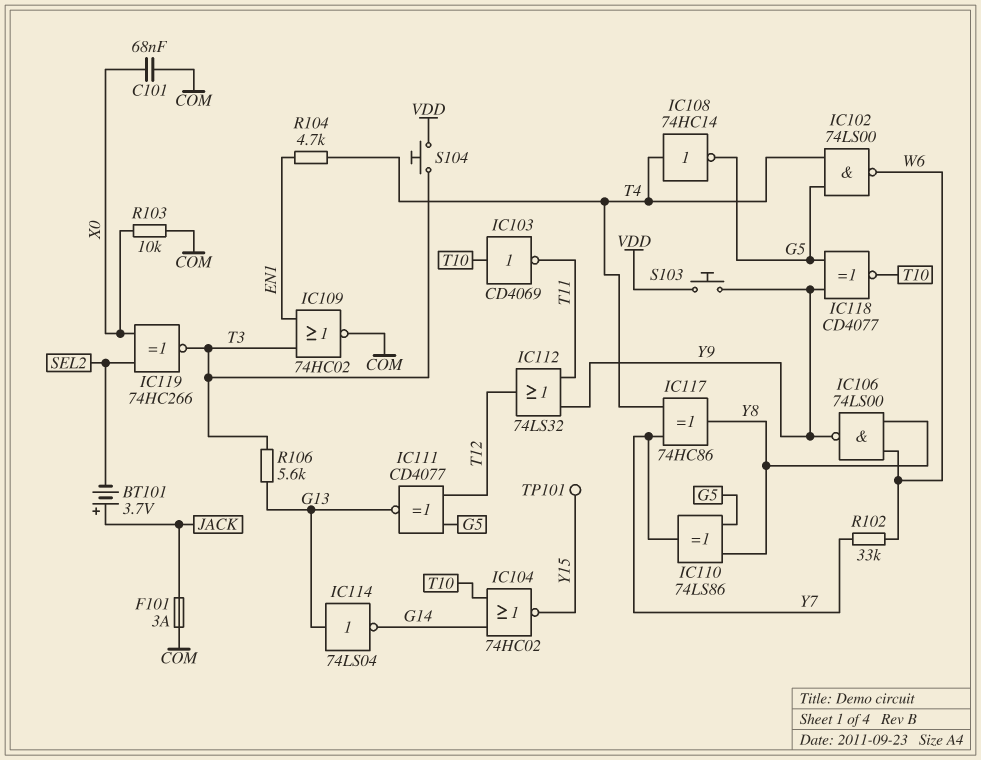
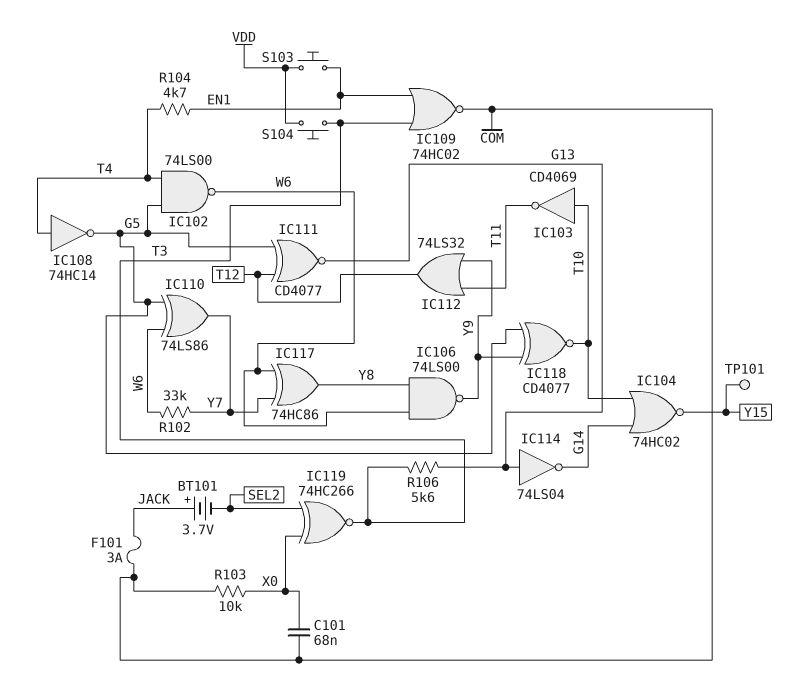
IC110: XOR 74LS86 (in G5, in Y8, out Y7) -> XOR 74LS86 (in G5, in W6, out Y7)
IC117: XOR 74HC86 (in T4, in Y7, out Y8) -> XOR 74HC86 (in W6, in Y7, out Y8)
S103: button (VDD, Y9) -> button (EN1, VDD)

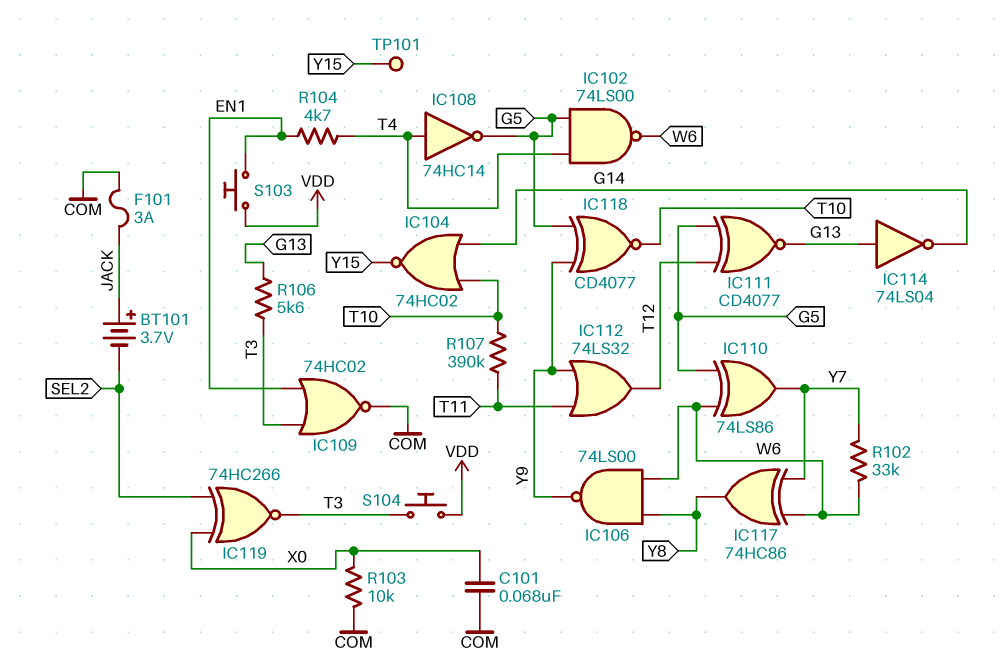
IC103: NOT CD4069 (in T10, out T11) -> none
R107: none -> 390k (T10, T11)

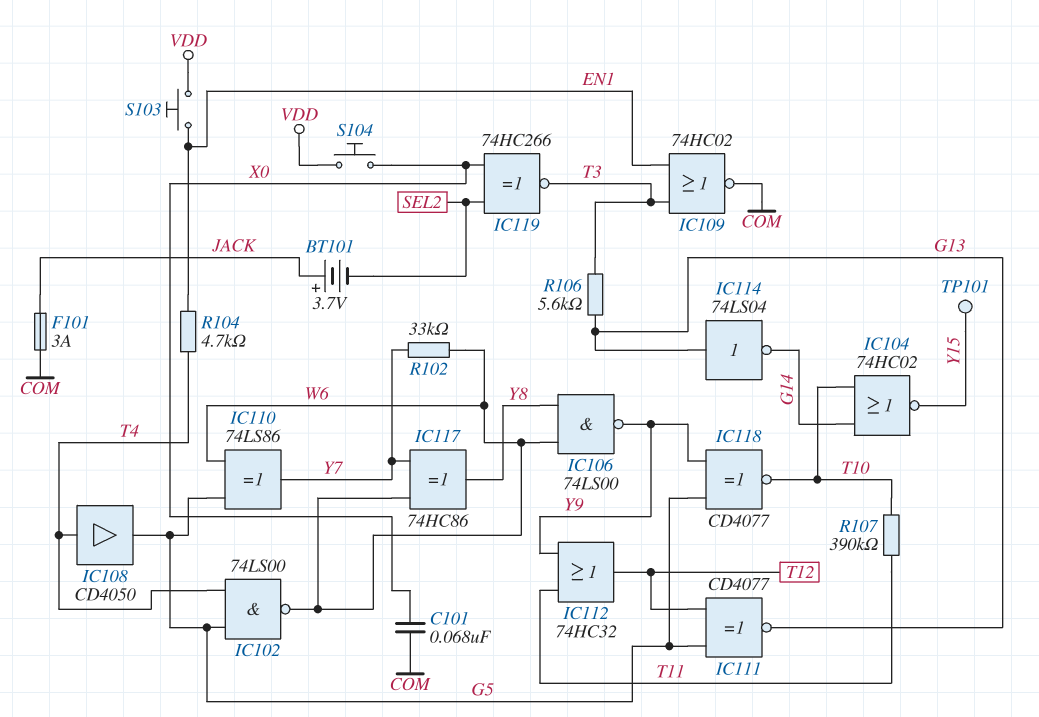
IC108: NOT 74HC14 (in T4, out G5) -> buffer CD4050 (in T4, out G5)
IC112: OR 74LS32 (in T11, in Y9, out T12) -> OR 74HC32 (in T11, in Y9, out T12)
R103: 10k (COM, X0) -> none
S104: button (T3, VDD) -> button (VDD, X0)

